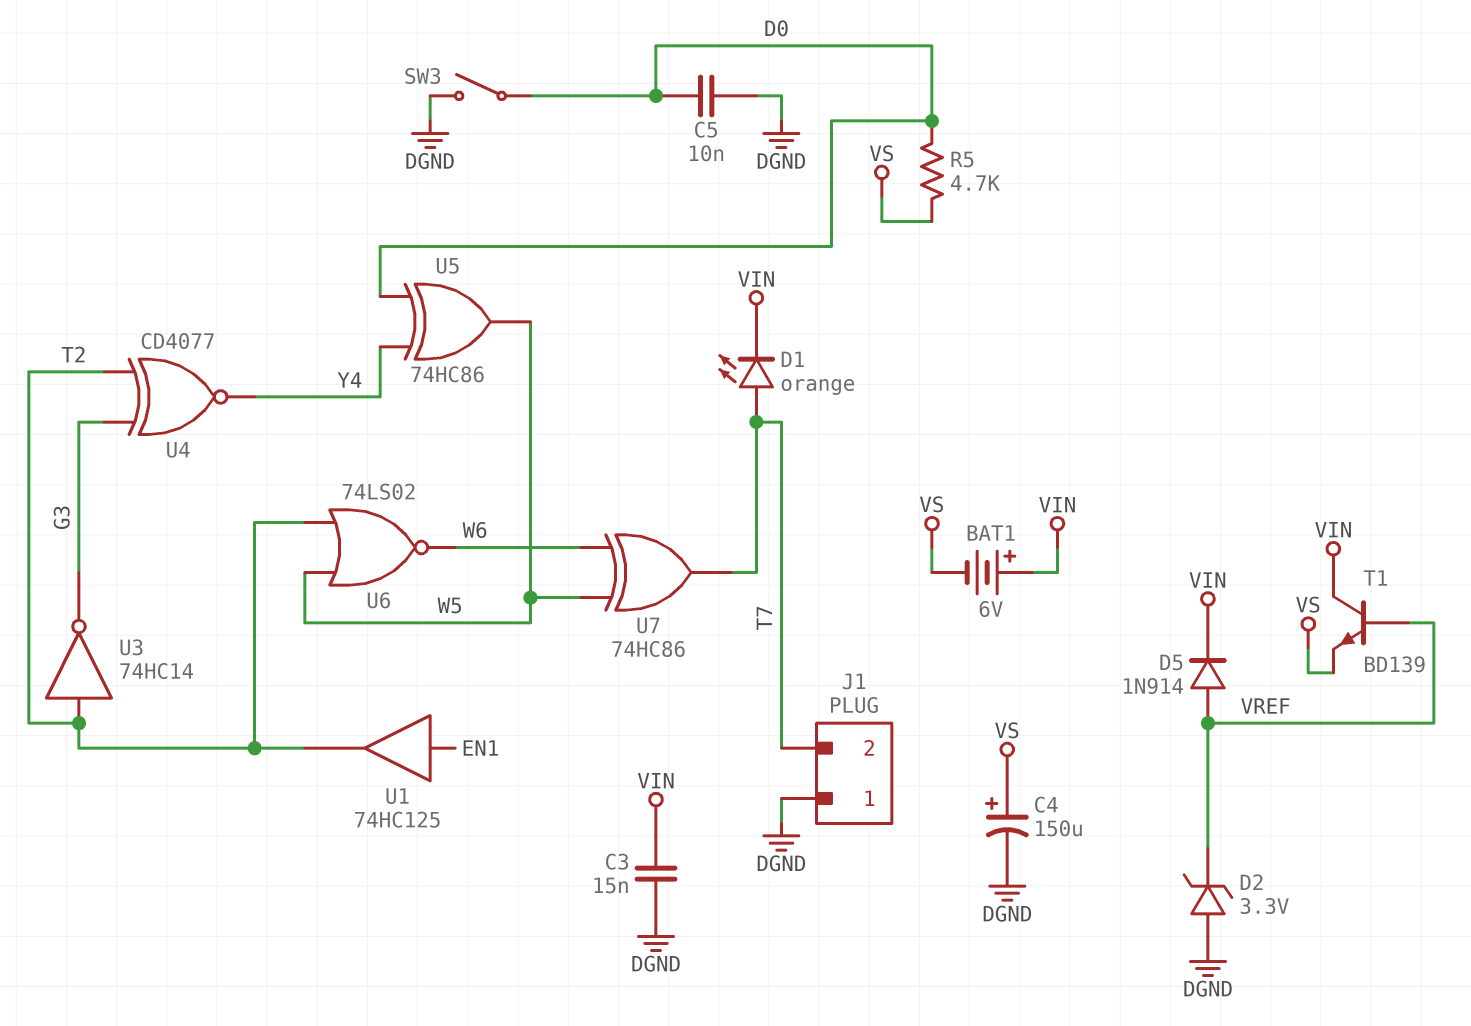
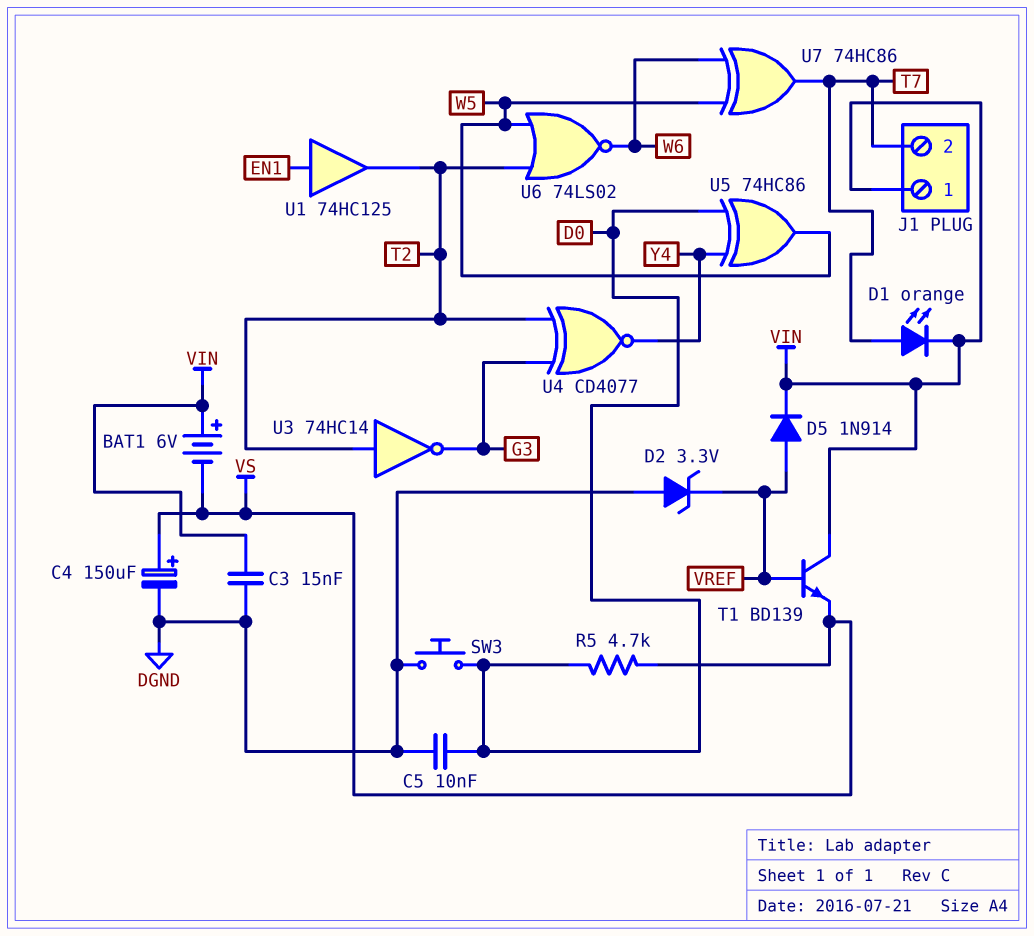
J1 pin 1: DGND -> VIN
SW3: switch (D0, DGND) -> button (D0, DGND)

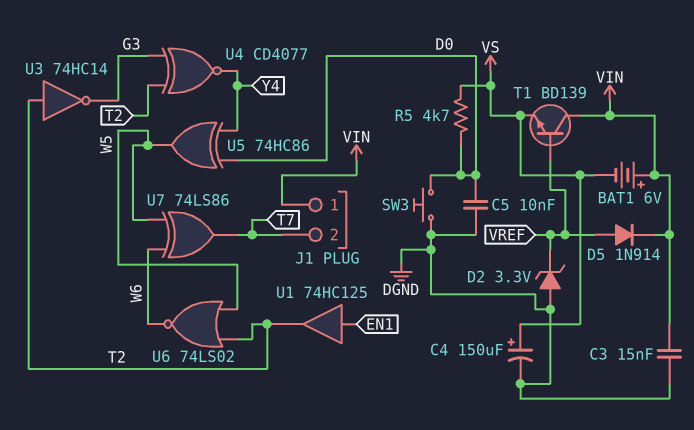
D1: LED orange (A T7, K VIN) -> none
U7: XOR 74HC86 (in W5, in W6, out T7) -> XOR 74LS86 (in W5, in W6, out T7)

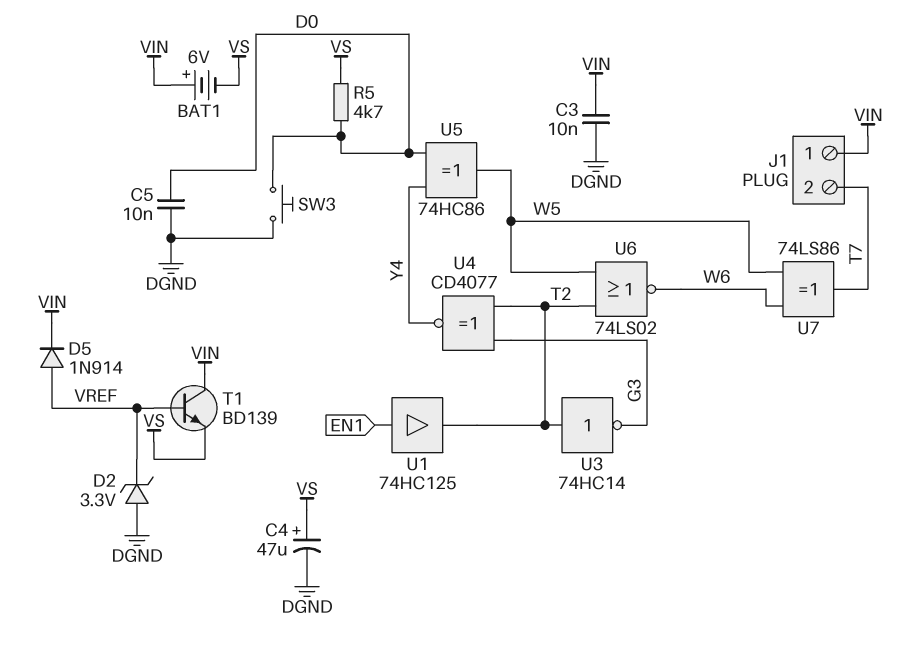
C3: 15nF (DGND, VIN) -> 10nF (DGND, VIN)
C4: 150uF (plus VS, minus DGND) -> 47uF (plus VS, minus DGND)

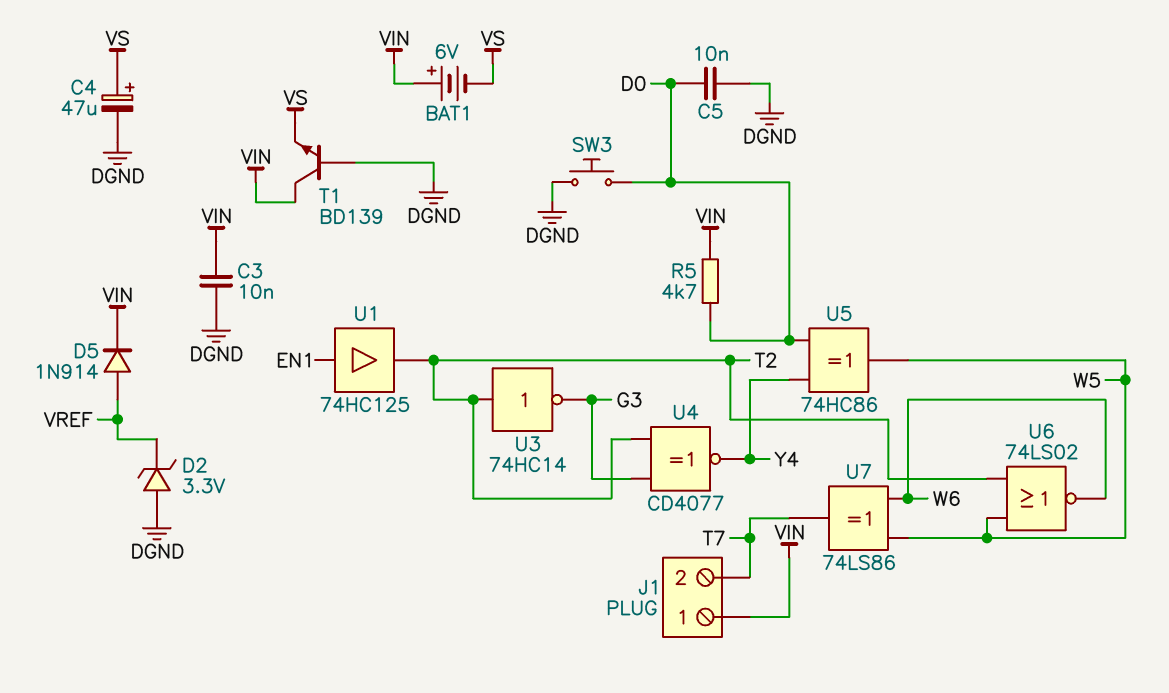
R5: 4.7k (D0, VS) -> 4.7k (D0, VIN)
T1: NPN BD139 (B VREF, C VIN, E VS) -> NPN BD139 (B DGND, C VIN, E VS)

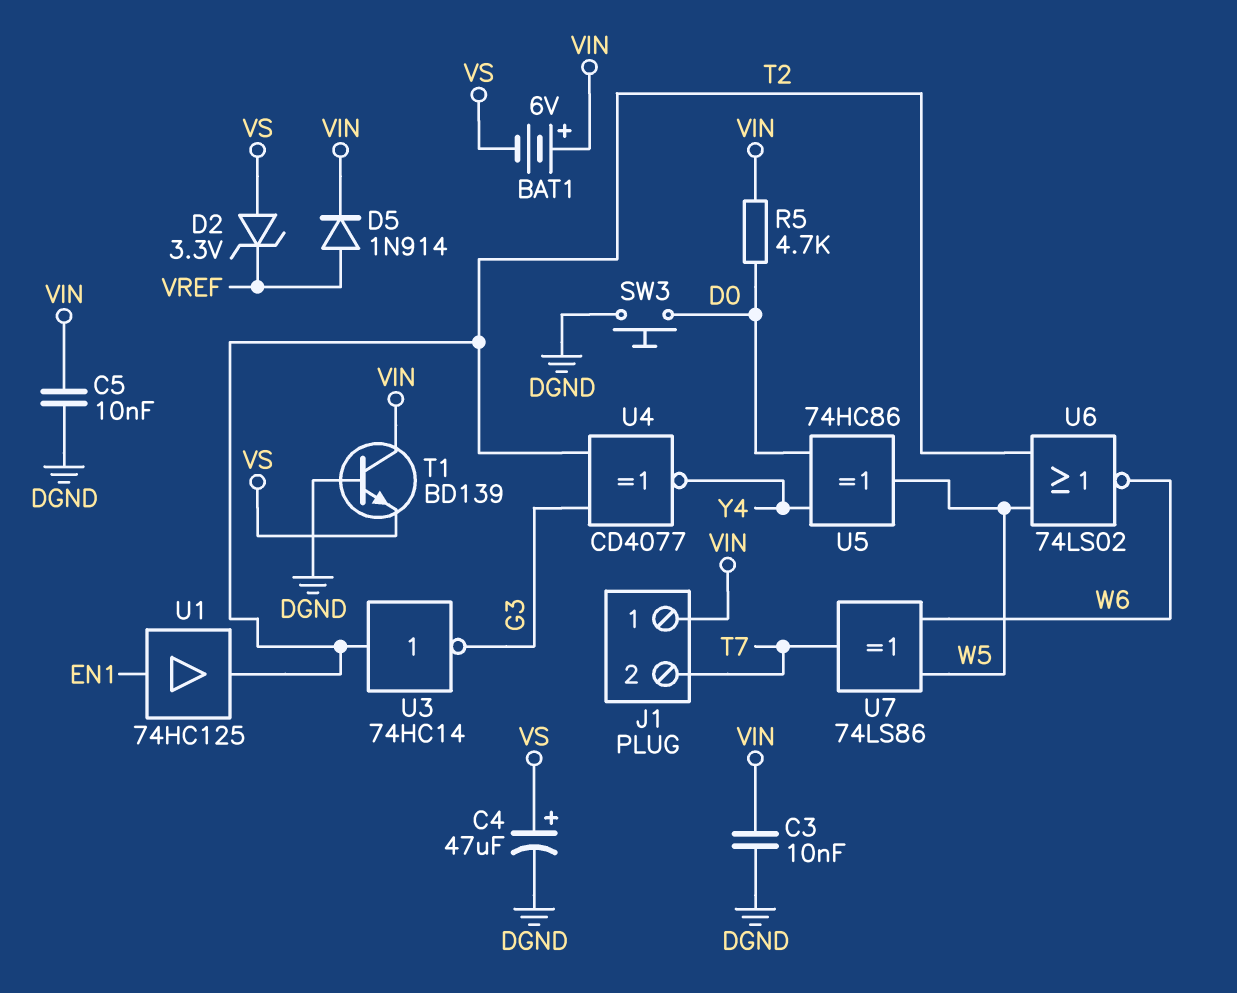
C5: 10nF (D0, DGND) -> 10nF (DGND, VIN)
D2: zener 3.3V (A DGND, K VREF) -> zener 3.3V (A VS, K VREF)

